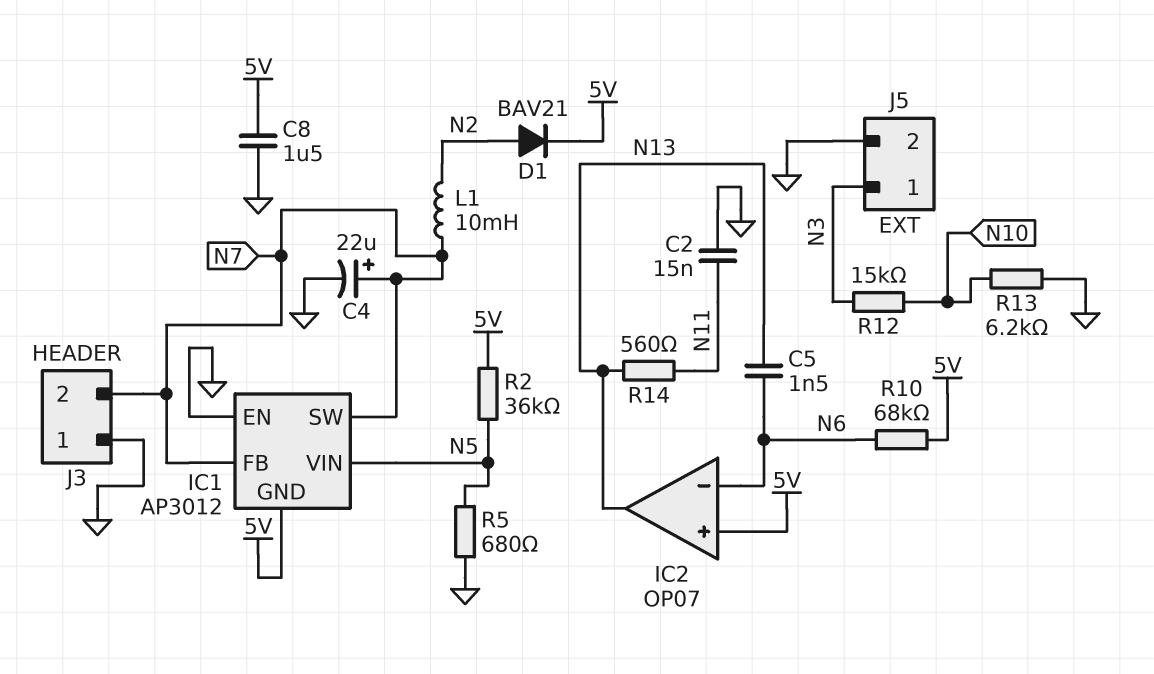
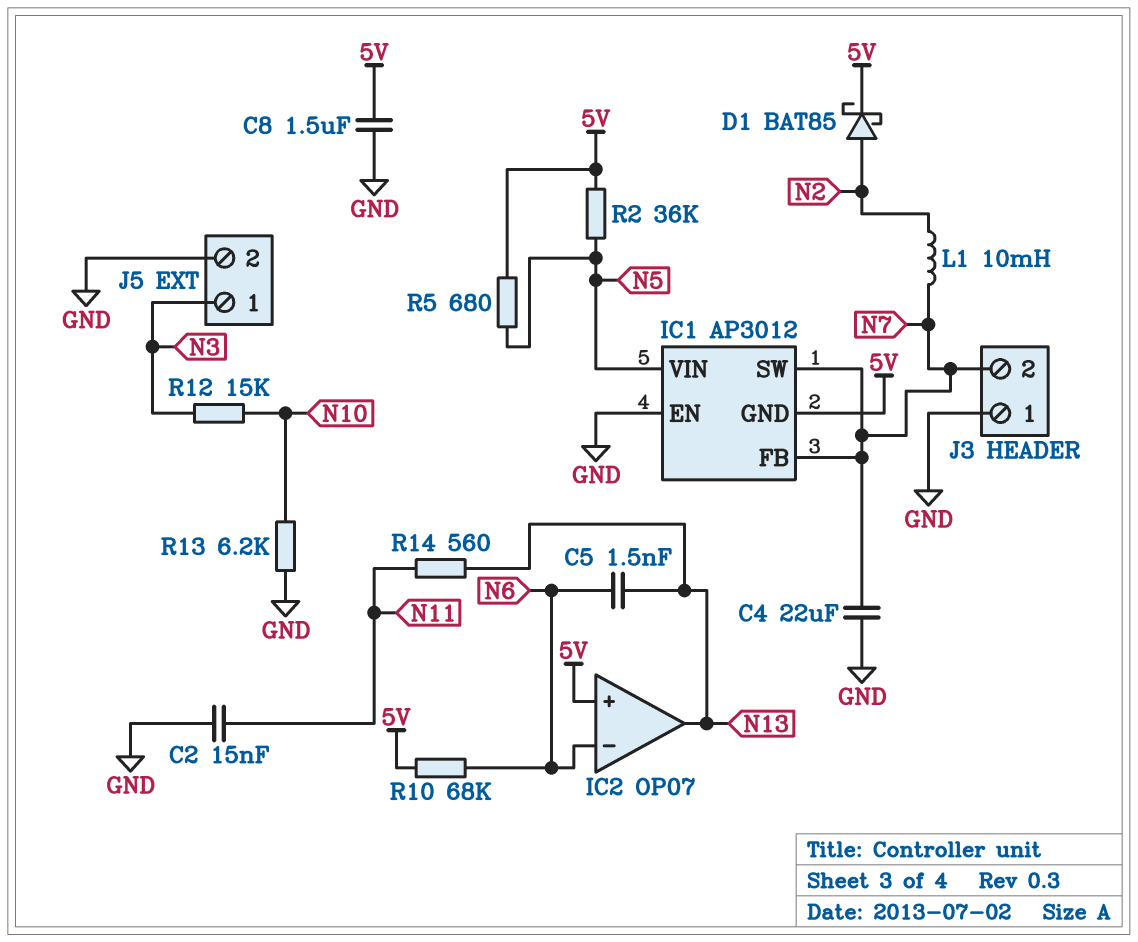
C4: 22uF (plus N7, minus GND) -> 22uF (GND, N7)
D1: diode BAV21 (A N2, K 5V) -> schottky BAT85 (A N2, K 5V)
R5: 680 (GND, N5) -> 680 (5V, N5)

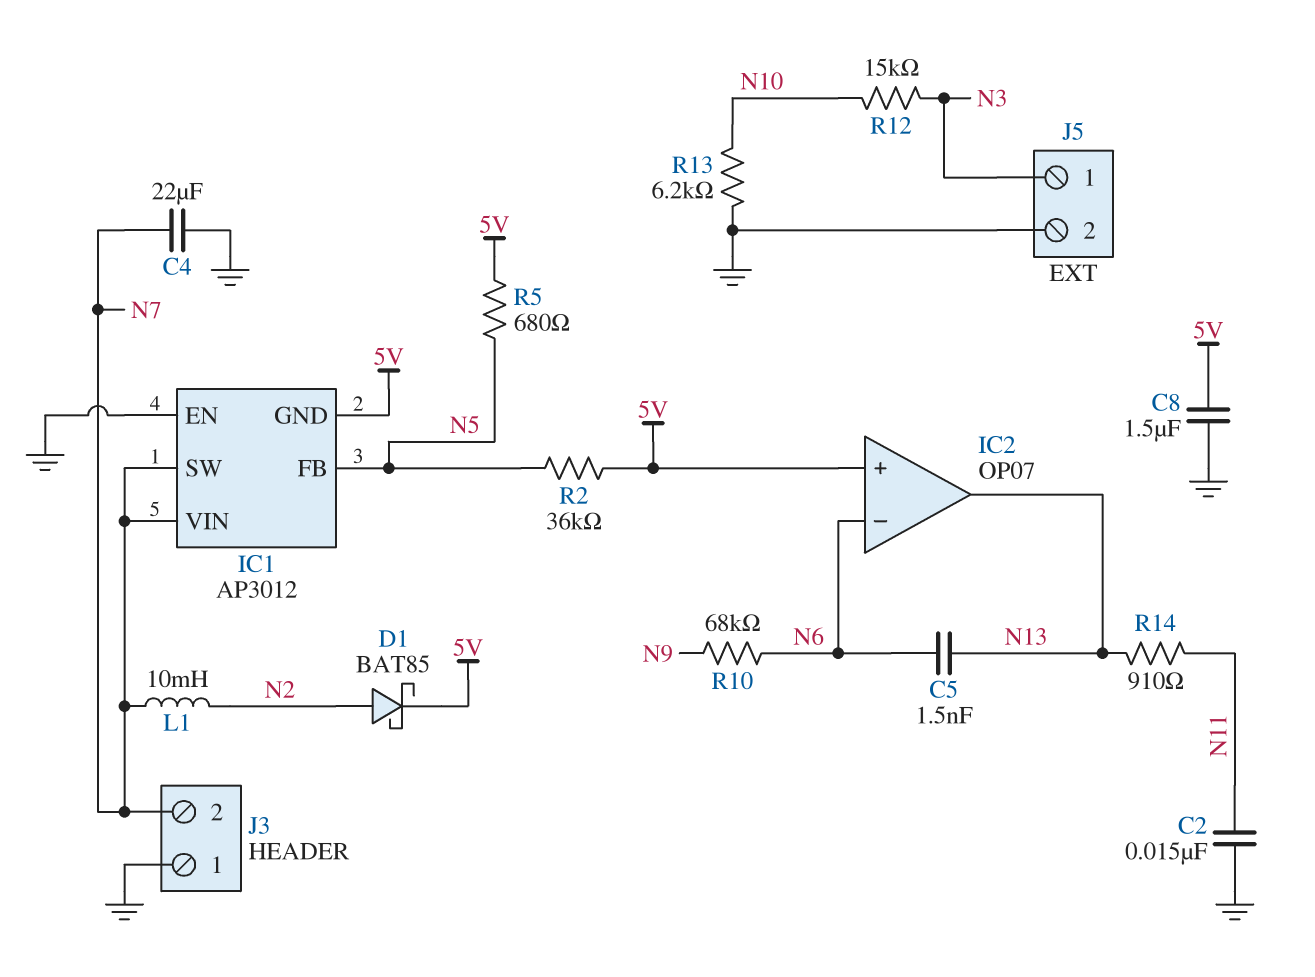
IC1 pin FB: N7 -> N5
IC1 pin VIN: N5 -> N7
R10: 68k (5V, N6) -> 68k (N6, N9)
R14: 560 (N11, N13) -> 910 (N11, N13)

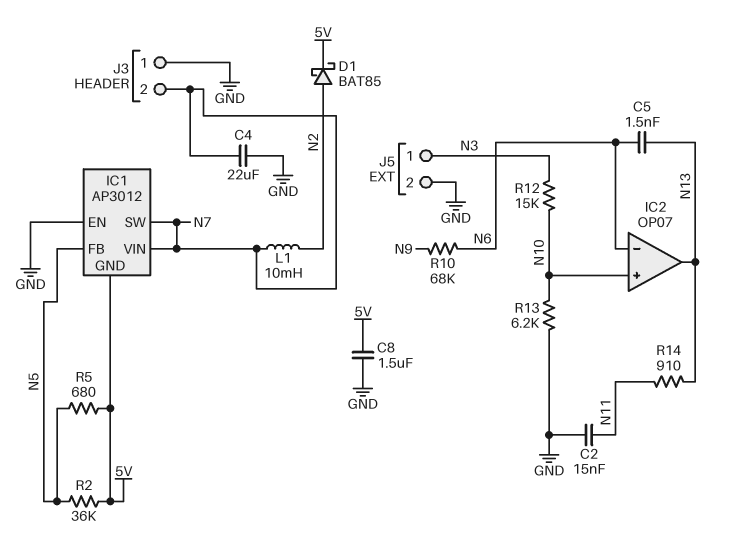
IC2 pin in+: 5V -> N10

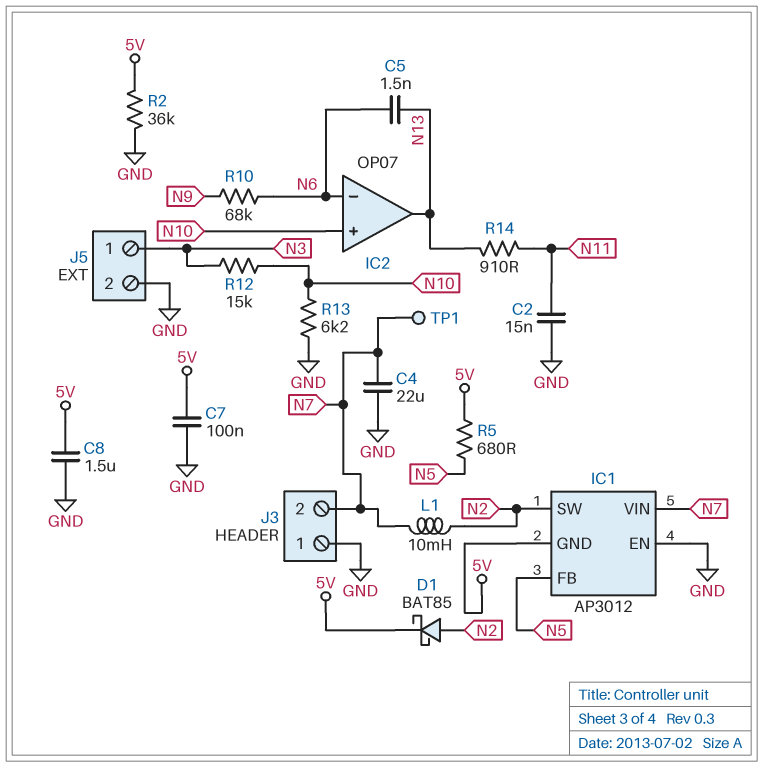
C7: none -> 100nF (5V, GND)
IC1 pin SW: N7 -> N2
R2: 36k (5V, N5) -> 36k (5V, GND)
TP1: none -> test point (N7)

